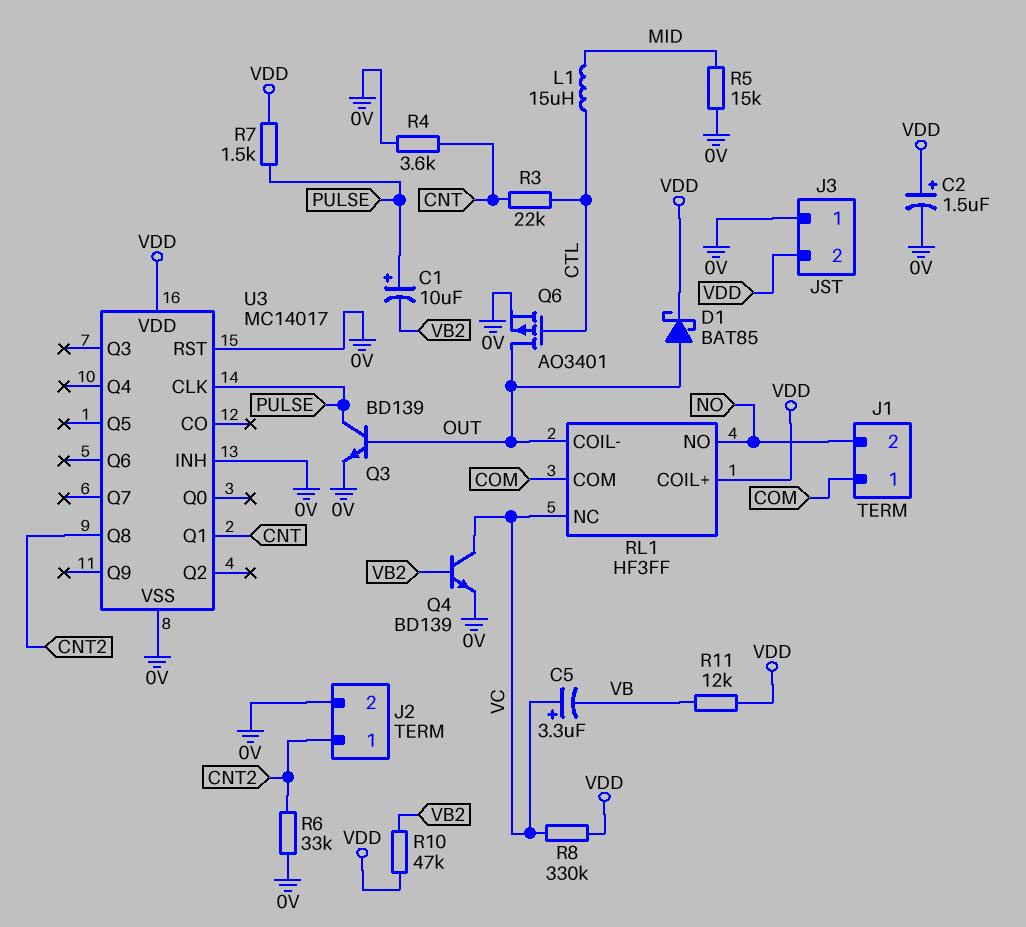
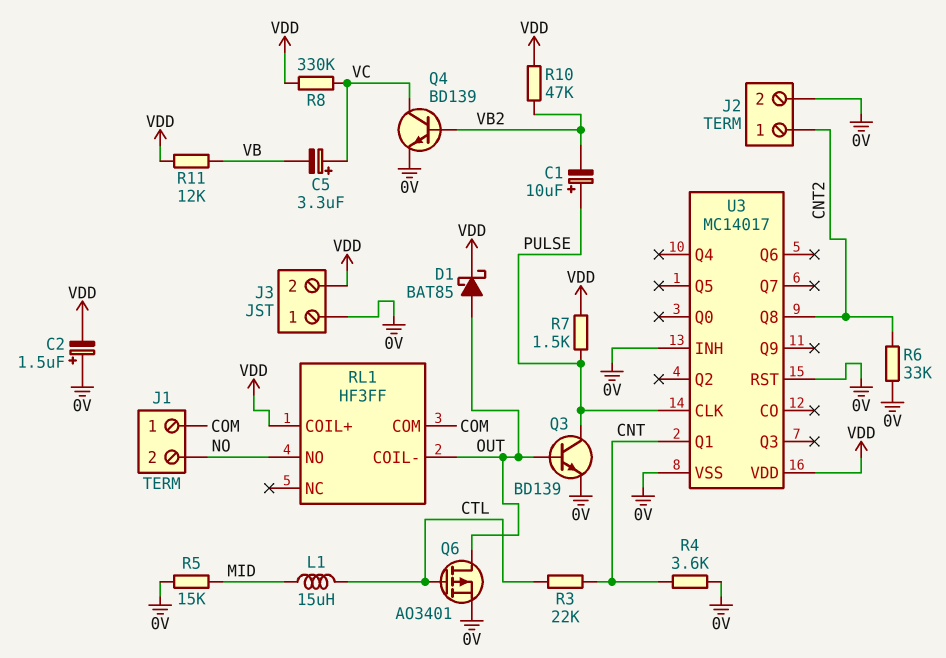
C2: 1.5uF (plus VDD, minus 0V) -> 1.5uF (plus 0V, minus VDD)
RL1 pin NC: VC -> none

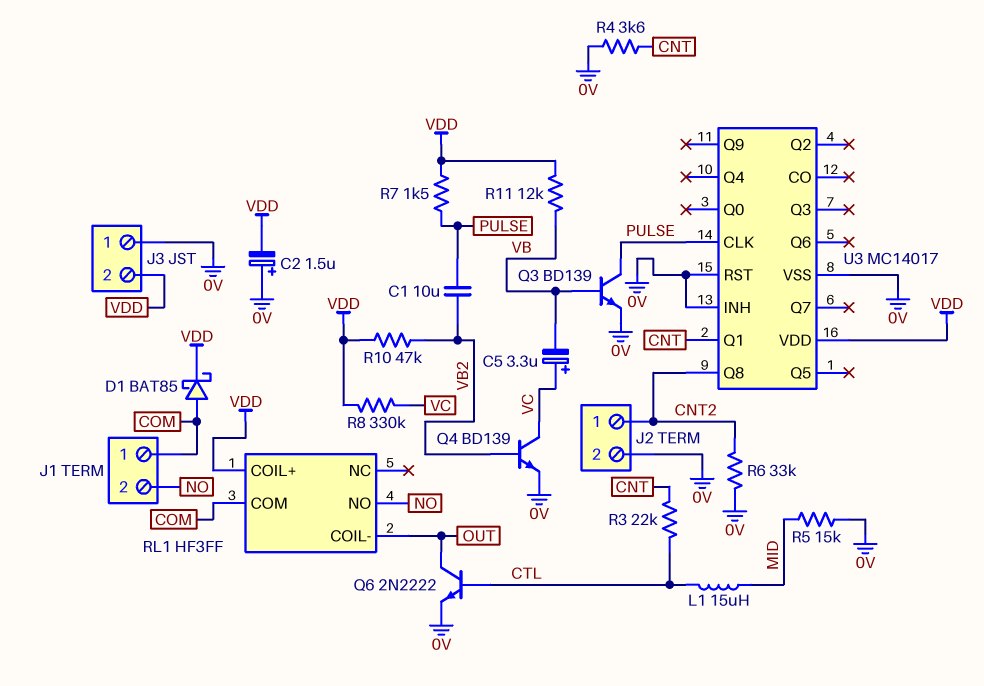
C1: 10uF (plus PULSE, minus VB2) -> 10uF (PULSE, VB2)
D1: schottky BAT85 (A OUT, K VDD) -> schottky BAT85 (A COM, K VDD)
Q3: NPN BD139 (B OUT, C PULSE, E 0V) -> NPN BD139 (B VB, C PULSE, E 0V)
Q6: PMOS AO3401 (G CTL, D OUT, S 0V) -> NPN 2N2222 (B CTL, C OUT, E 0V)

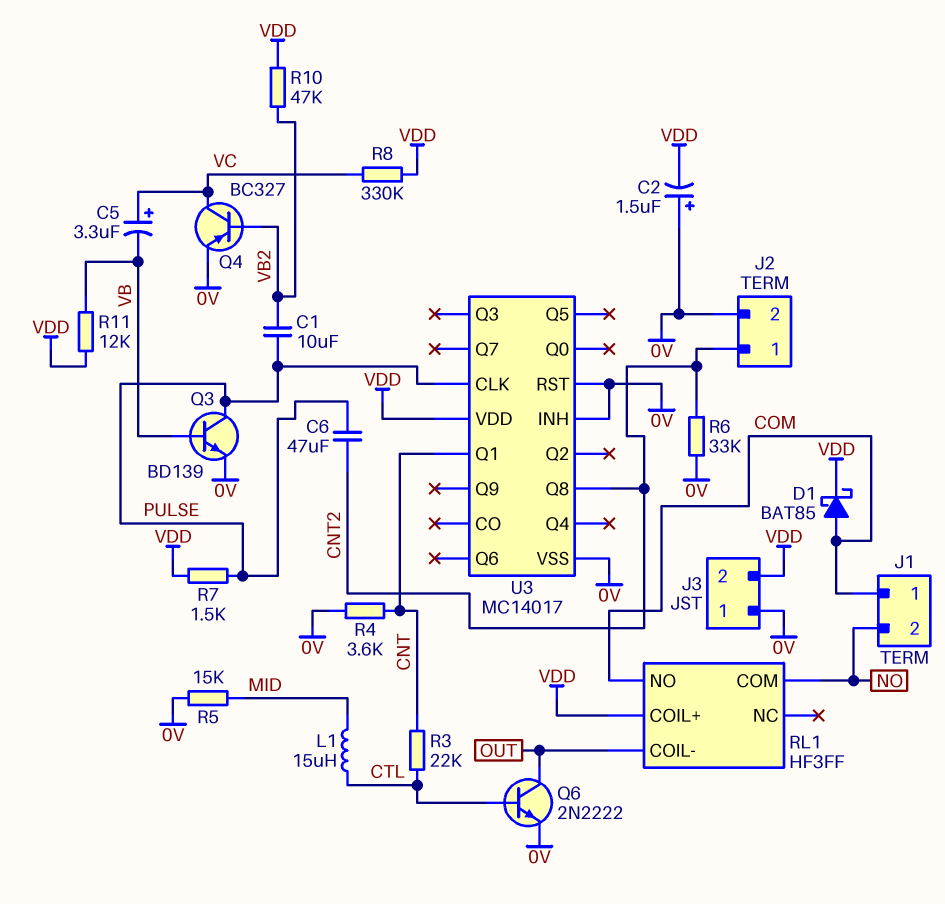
C6: none -> 47uF (CNT2, PULSE)
Q4: NPN BD139 (B VB2, C VC, E 0V) -> PNP BC327 (B VB2, C VC, E 0V)
RL1 pin COM: COM -> NO
RL1 pin NO: NO -> COM

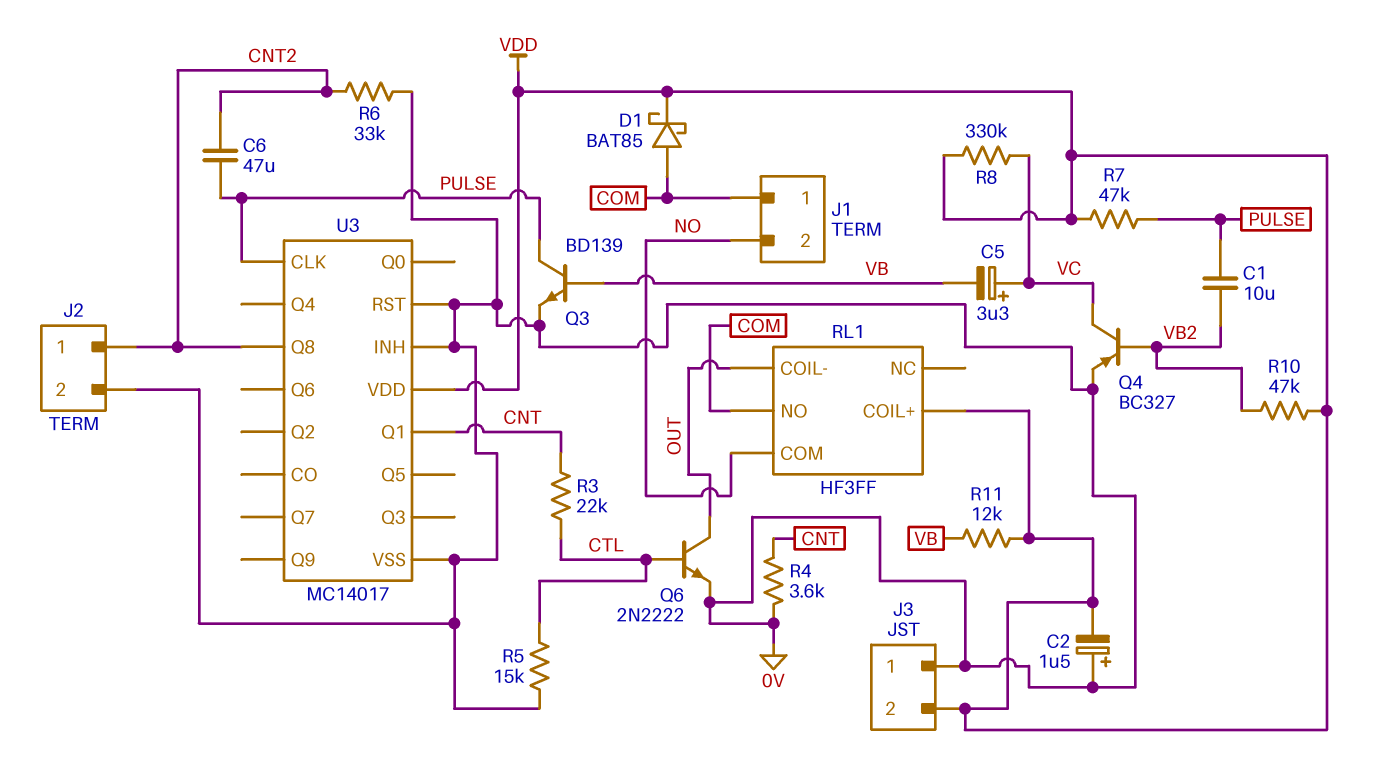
L1: 15uH (CTL, MID) -> none
R5: 15k (0V, MID) -> 15k (0V, CTL)
R7: 1.5k (PULSE, VDD) -> 47k (PULSE, VDD)

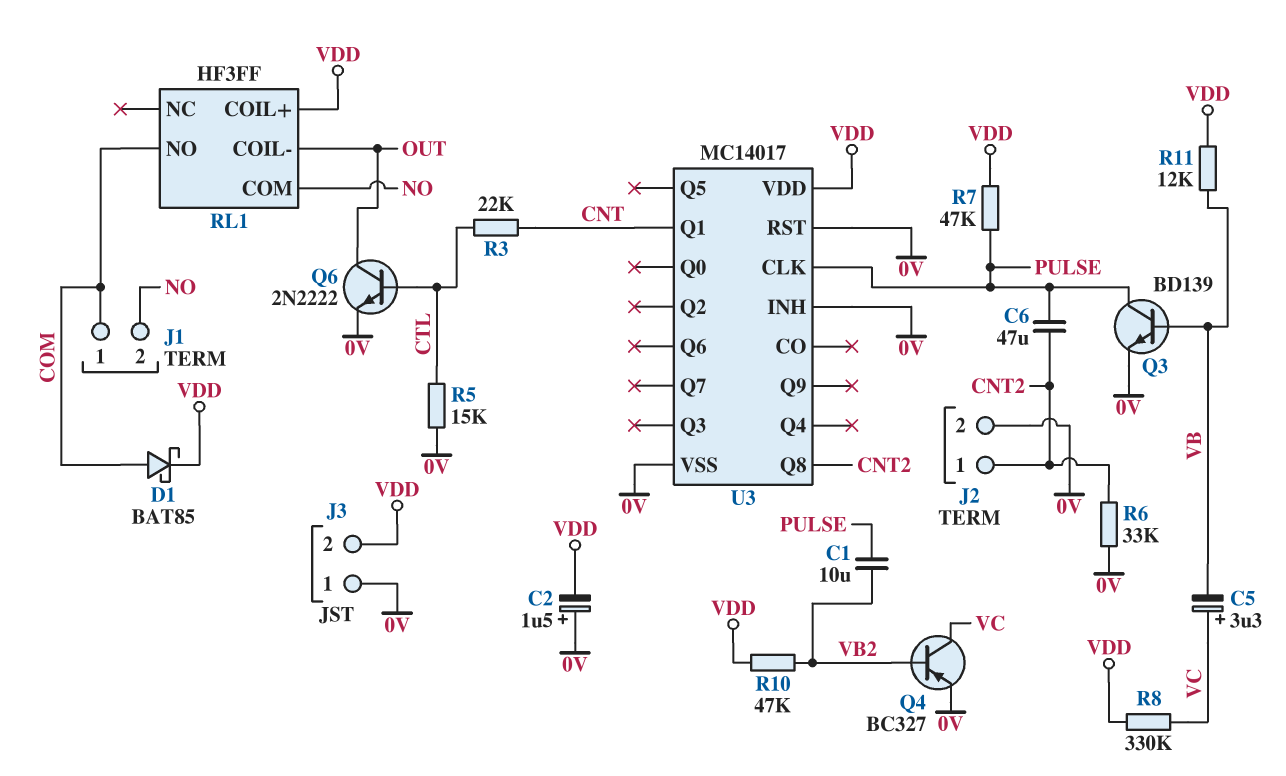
R4: 3.6k (0V, CNT) -> none

